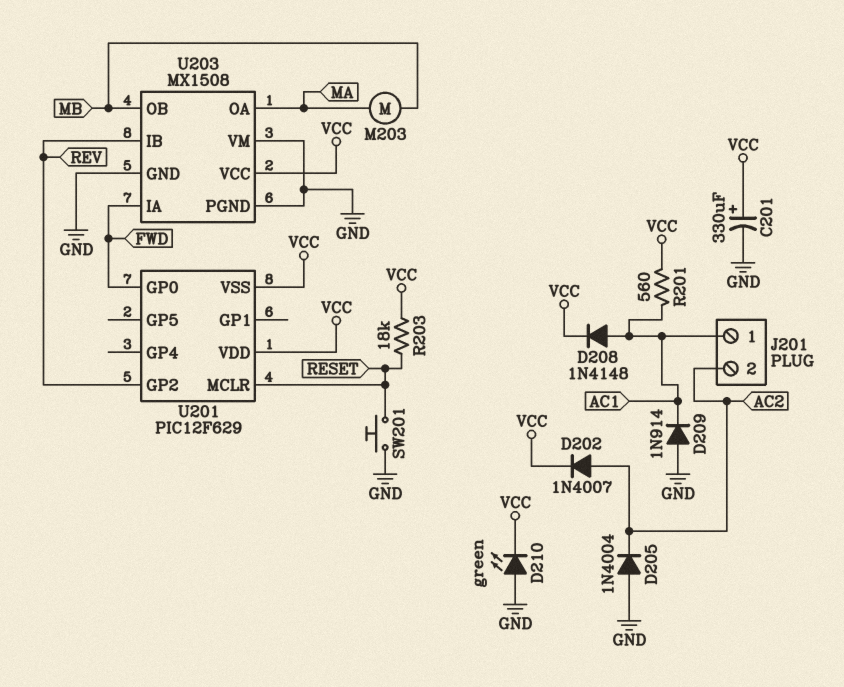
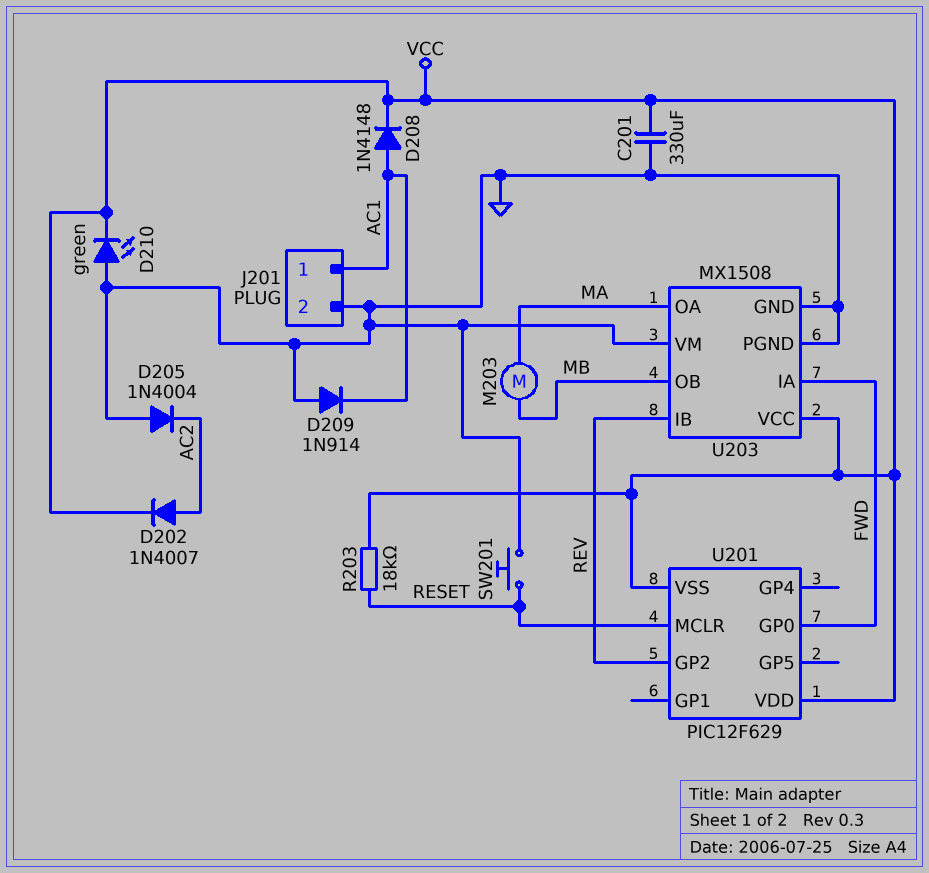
C201: 330uF (plus VCC, minus GND) -> 330uF (GND, VCC)
J201 pin 2: AC2 -> GND
R201: 560 (AC1, VCC) -> none

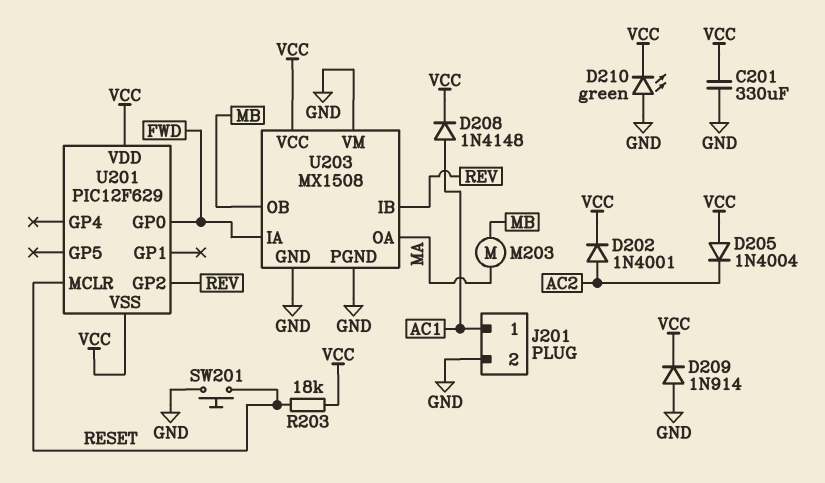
D202: diode 1N4007 (A AC2, K VCC) -> diode 1N4001 (A AC2, K VCC)
D205: diode 1N4004 (A GND, K AC2) -> diode 1N4004 (A VCC, K AC2)
D209: diode 1N914 (A GND, K AC1) -> diode 1N914 (A GND, K VCC)

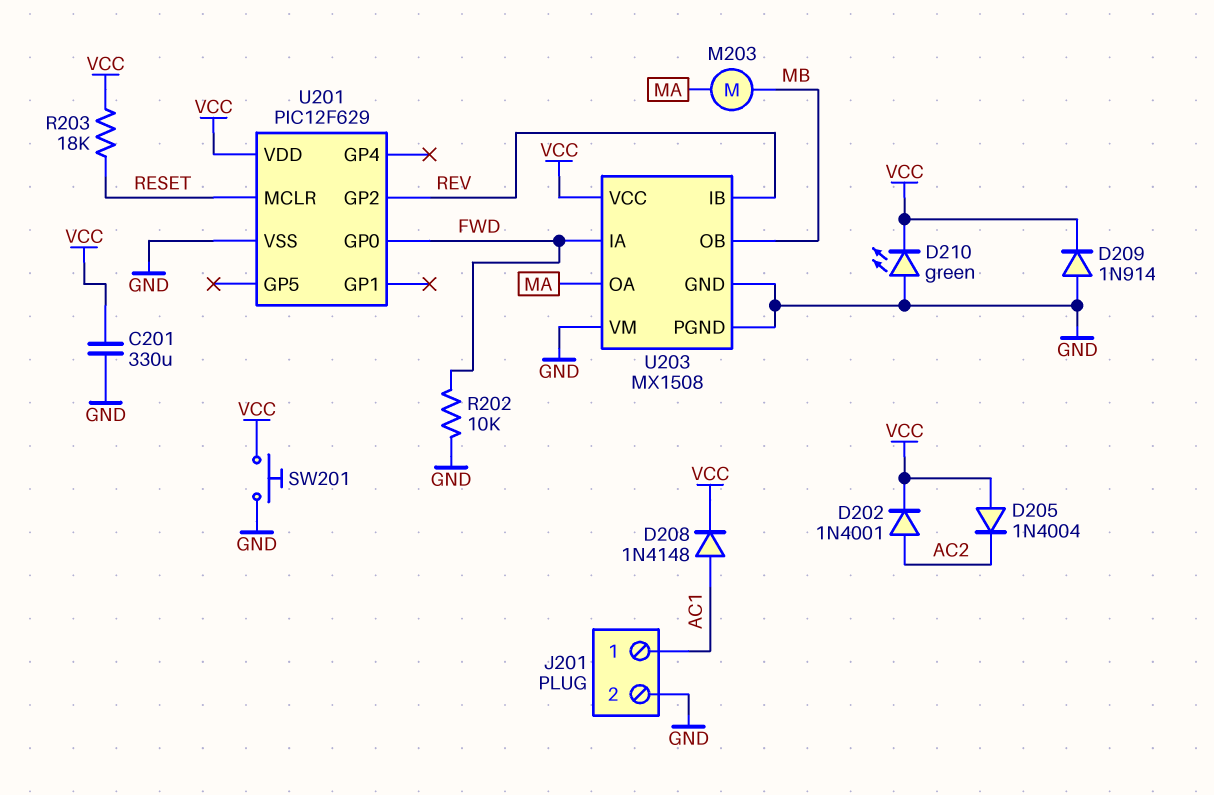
R202: none -> 10k (FWD, GND)
SW201: button (GND, RESET) -> button (GND, VCC)
U201 pin VSS: VCC -> GND

